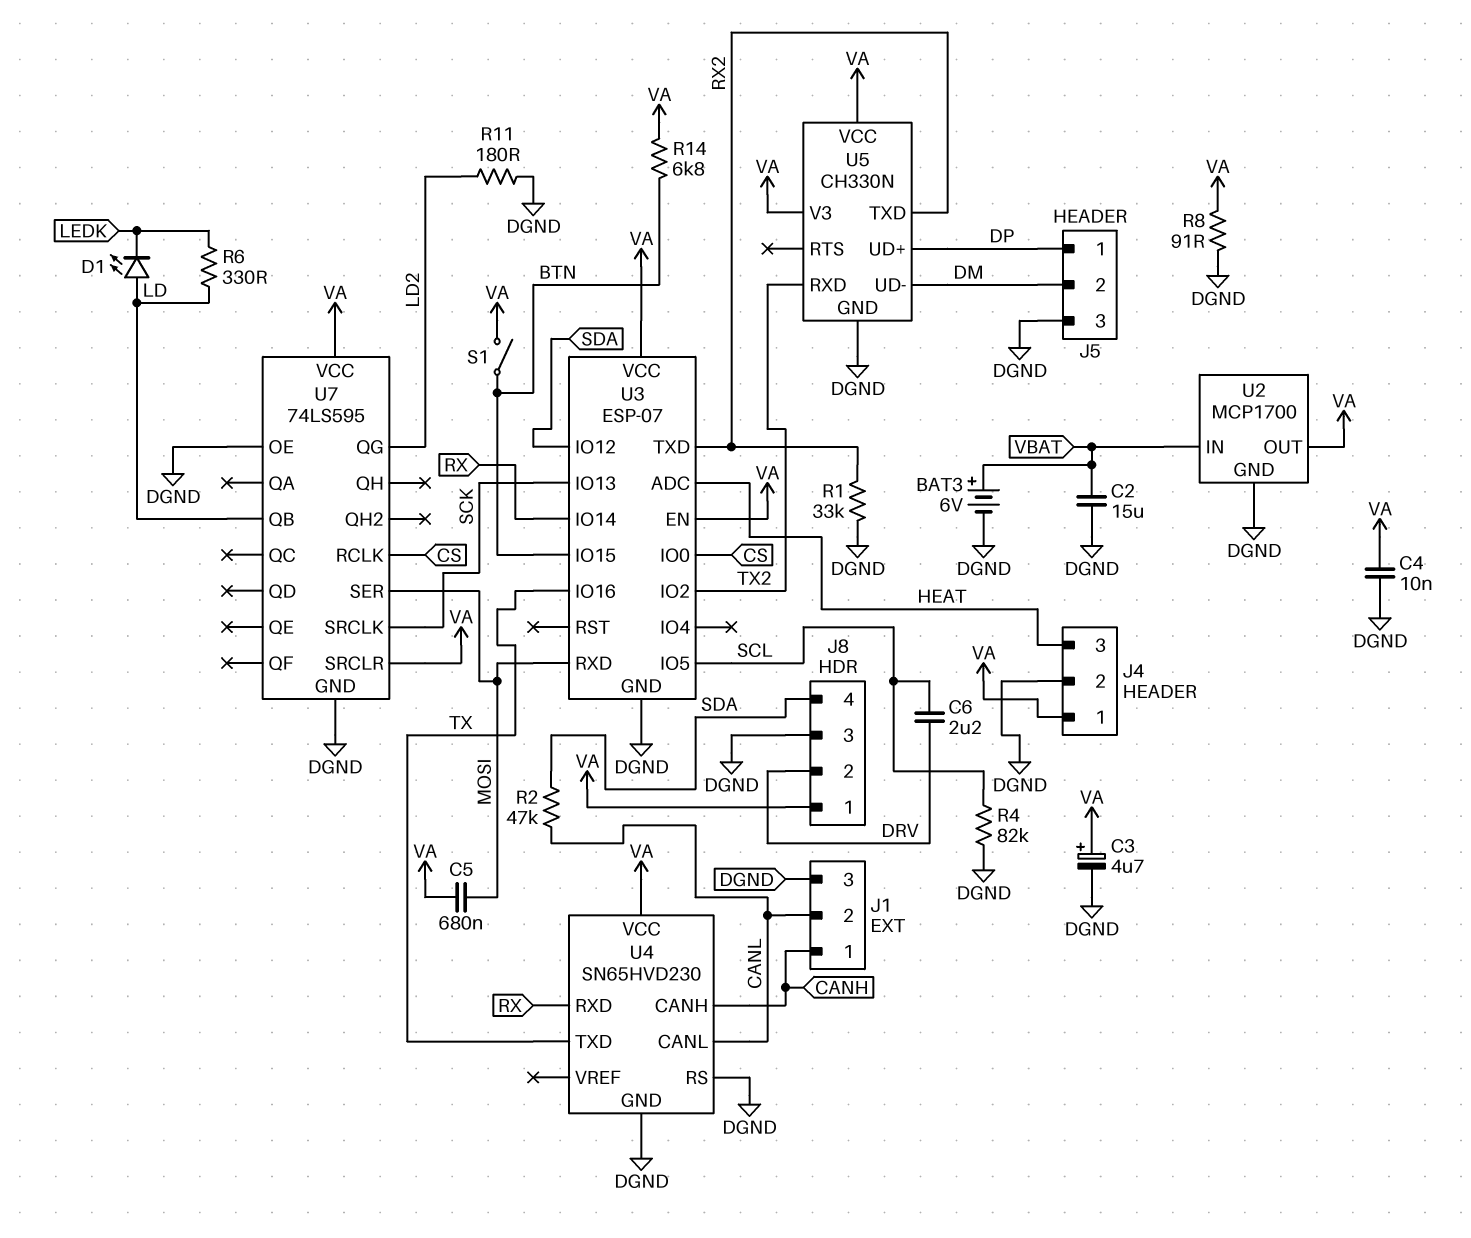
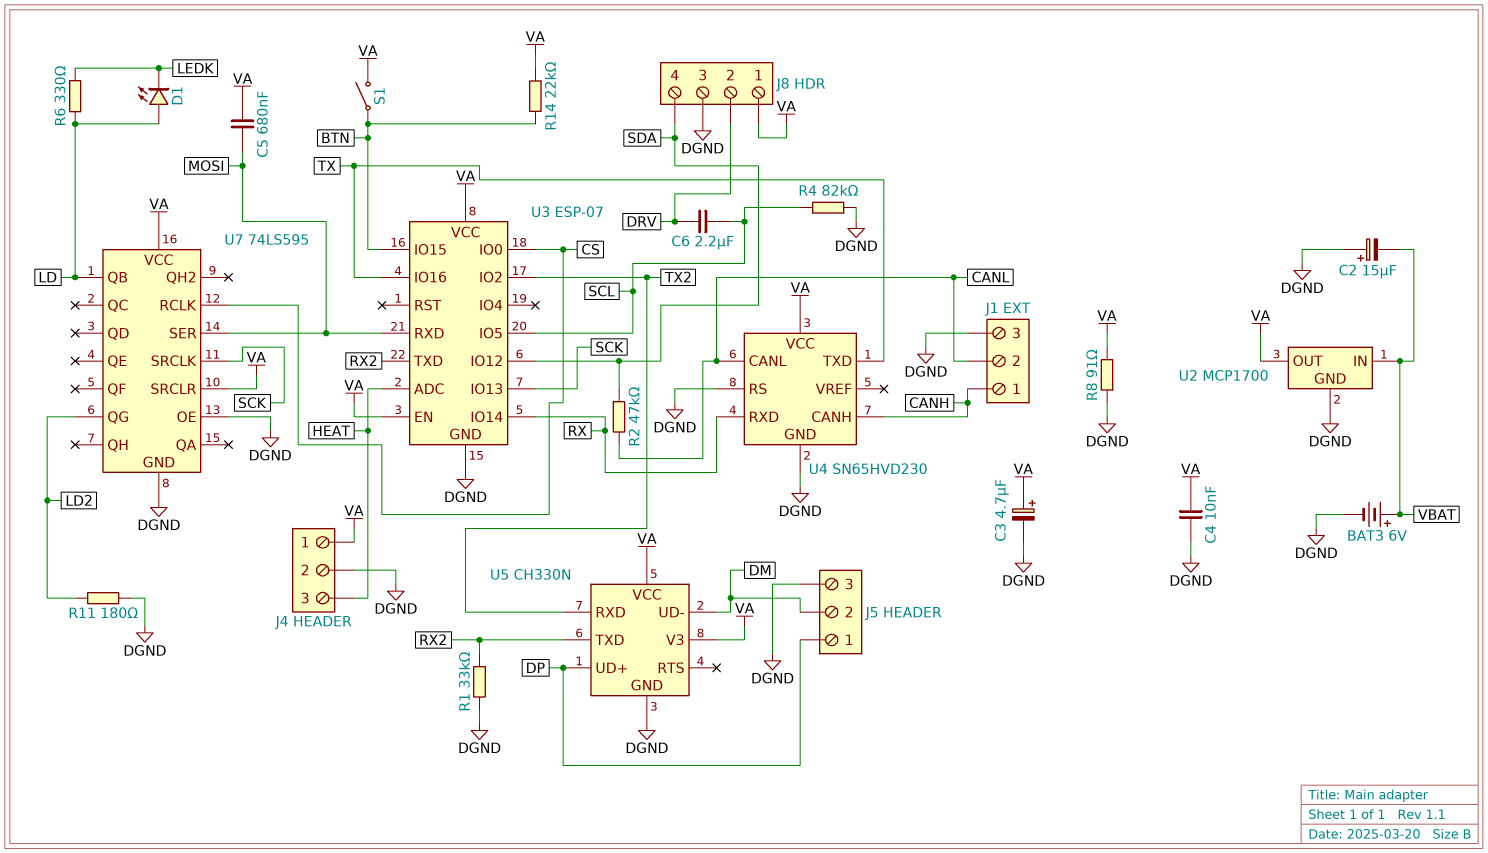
C2: 15uF (DGND, VBAT) -> 15uF (plus DGND, minus VBAT)
R14: 6.8k (BTN, VA) -> 22k (BTN, VA)

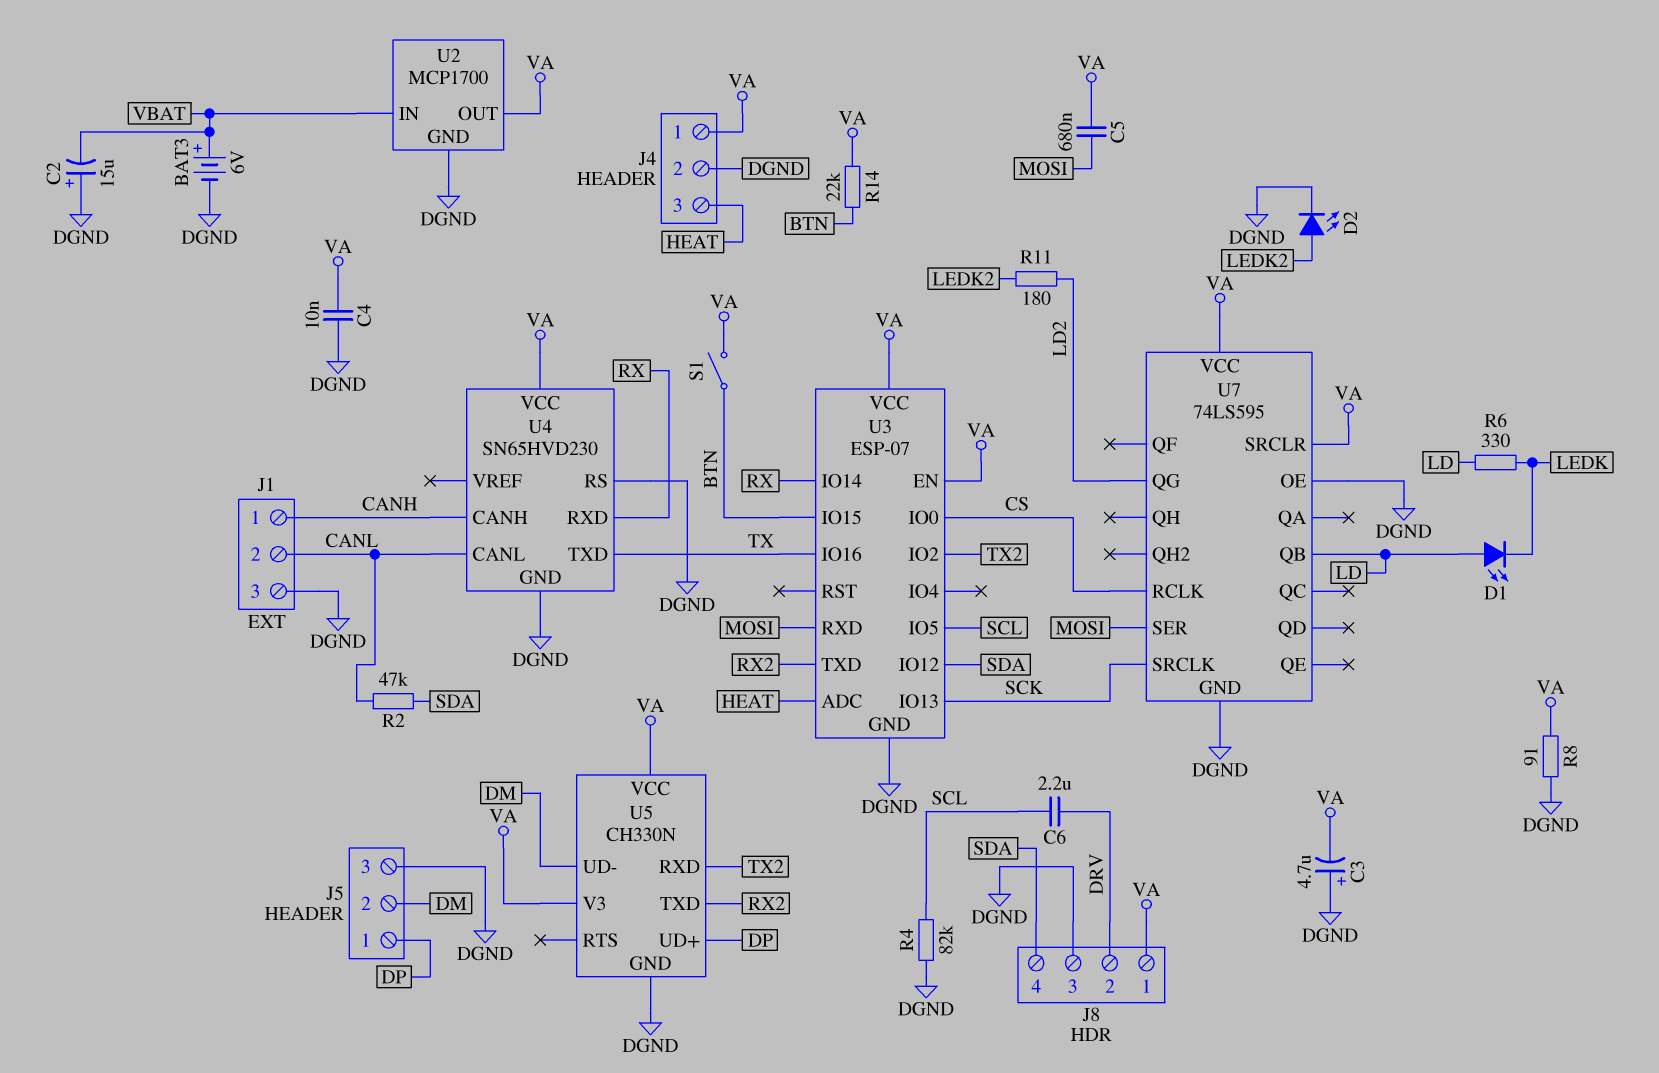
C3: 4.7uF (plus VA, minus DGND) -> 4.7uF (plus DGND, minus VA)
D2: none -> LED (A LEDK2, K DGND)
R1: 33k (DGND, RX2) -> none
R11: 180 (DGND, LD2) -> 180 (LD2, LEDK2)

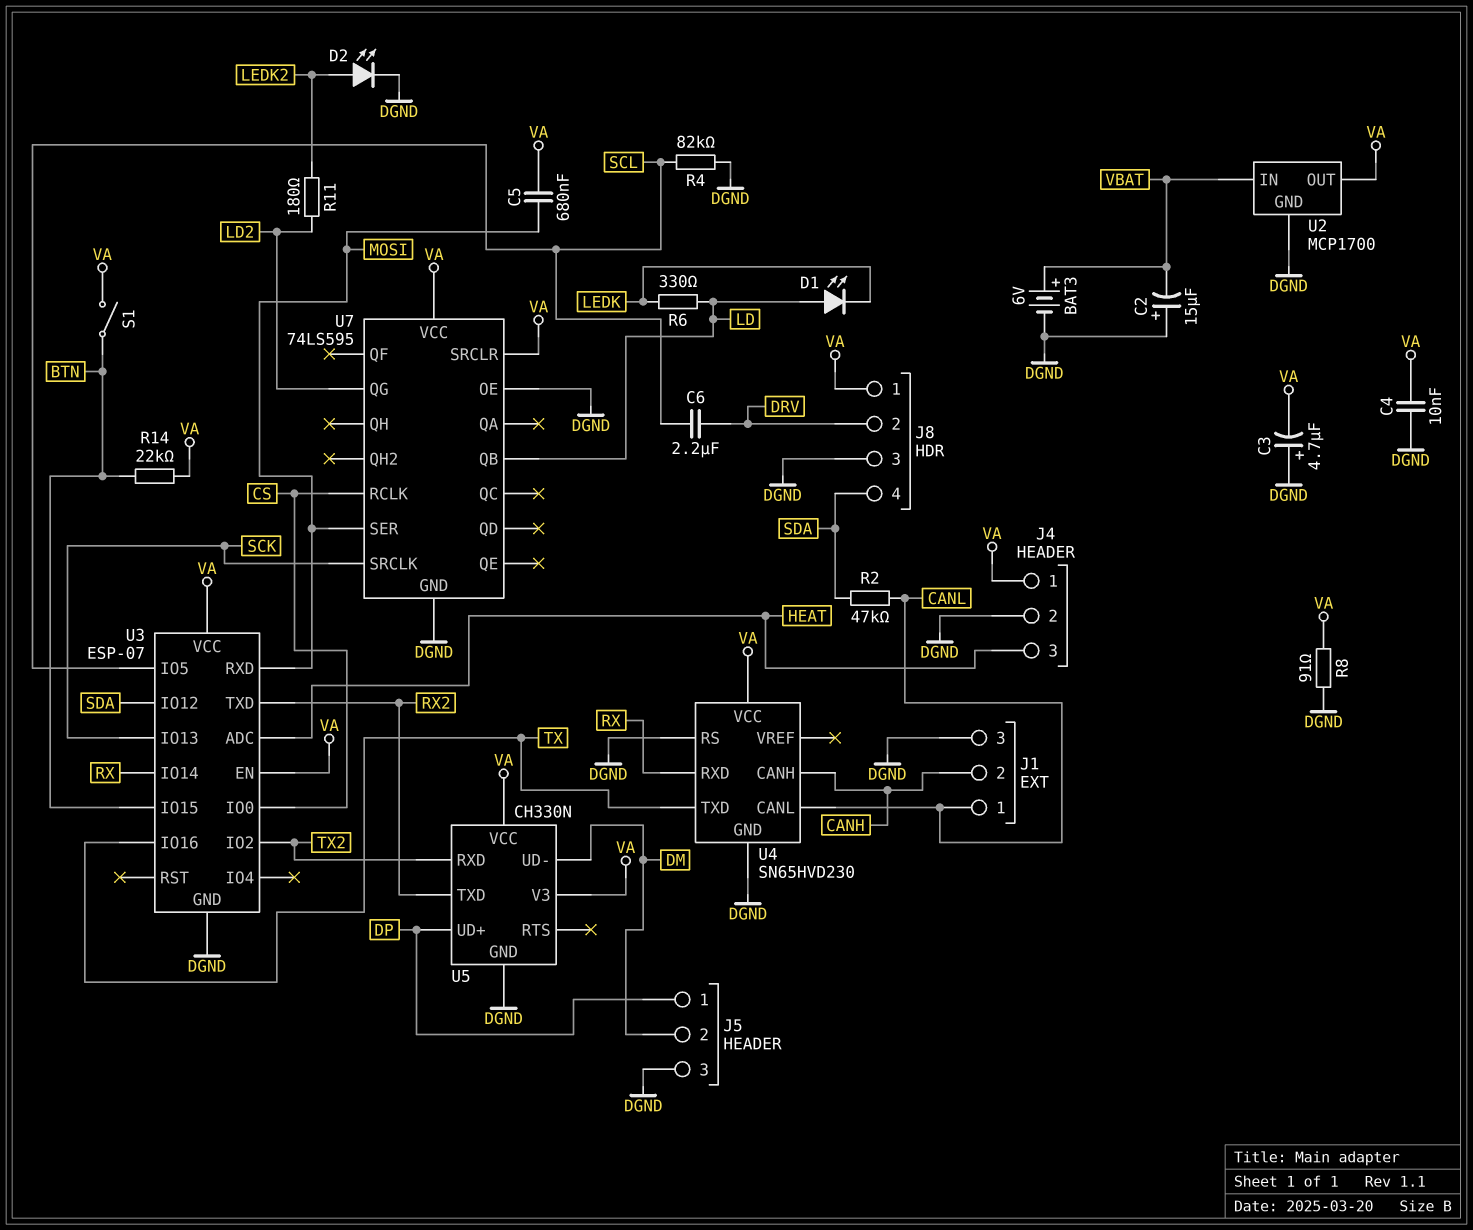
J1 pin 1: CANH -> CANL
J1 pin 2: CANL -> CANH

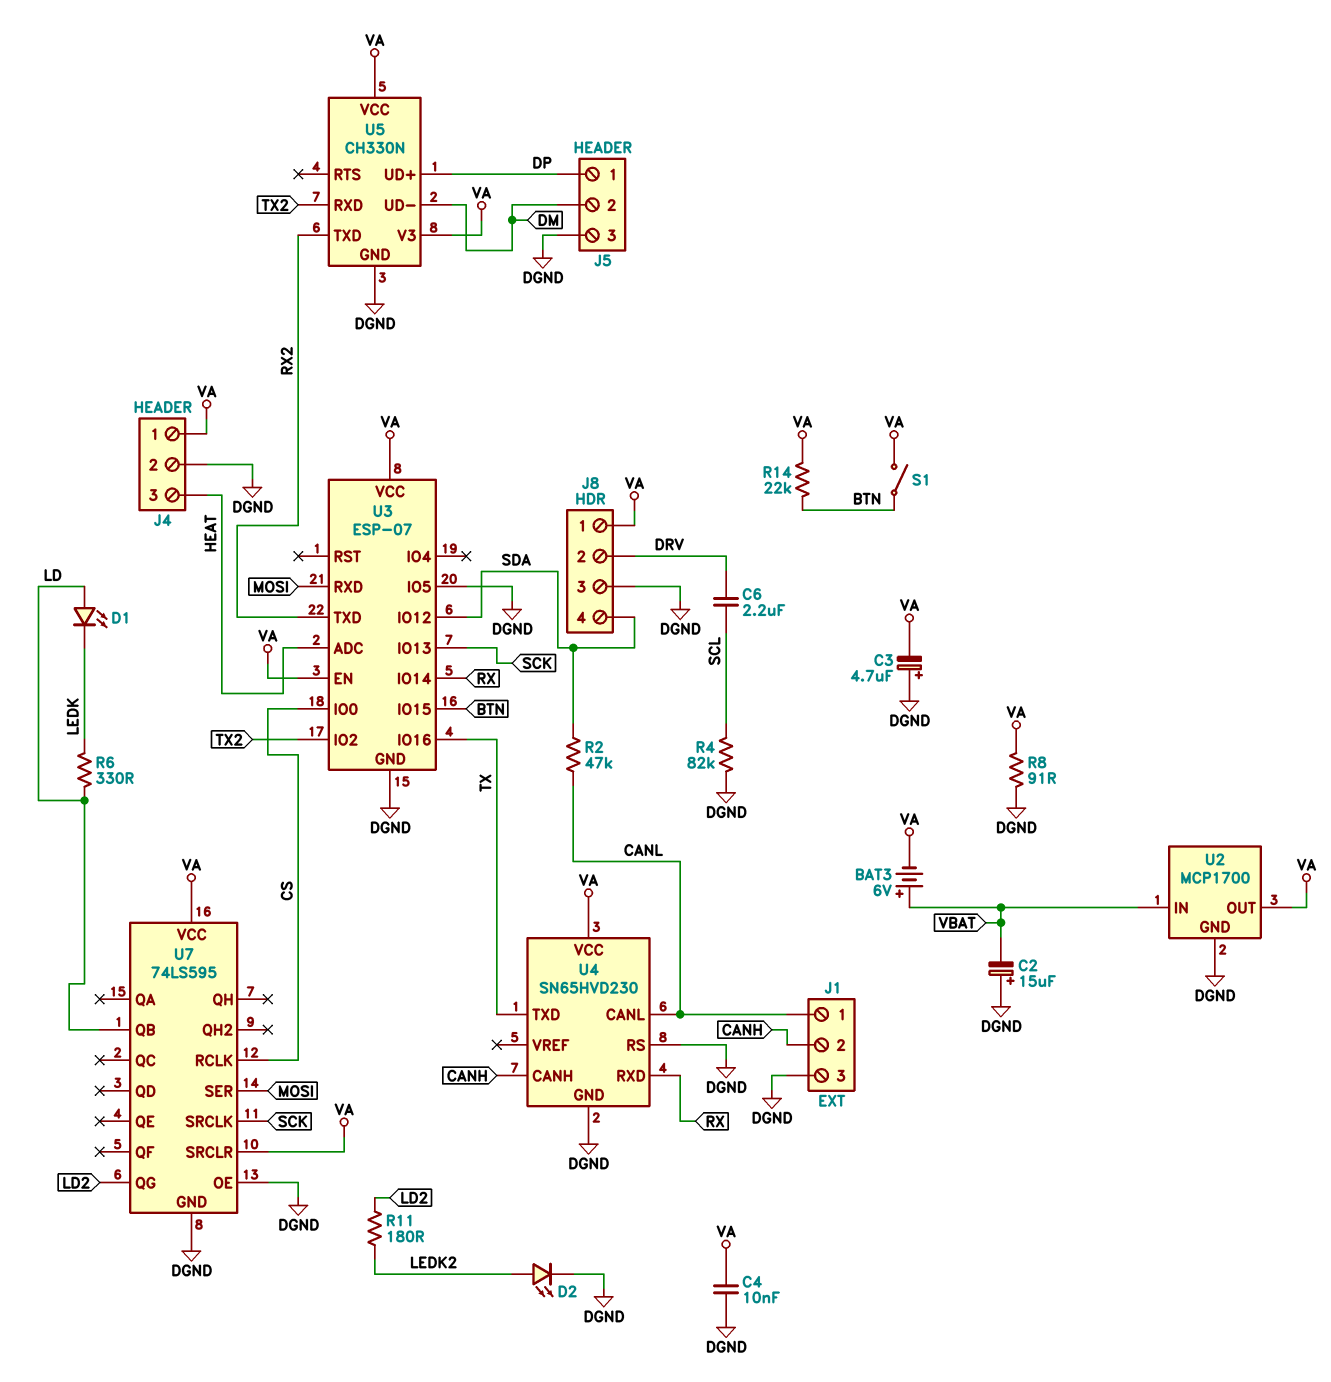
BAT3: 6V (plus VBAT, minus DGND) -> 6V (plus VBAT, minus VA)
C5: 680nF (MOSI, VA) -> none
U3 pin IO5: SCL -> DGND

